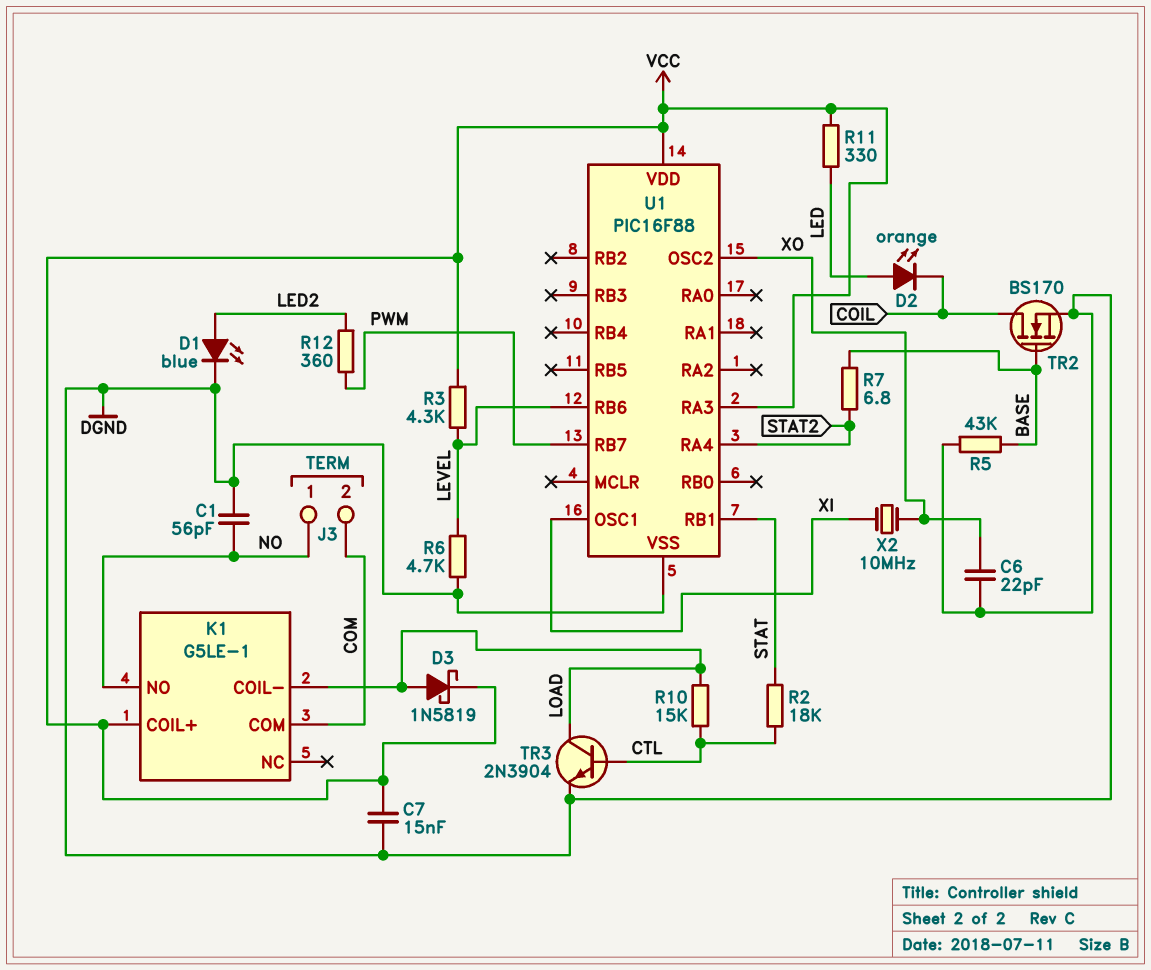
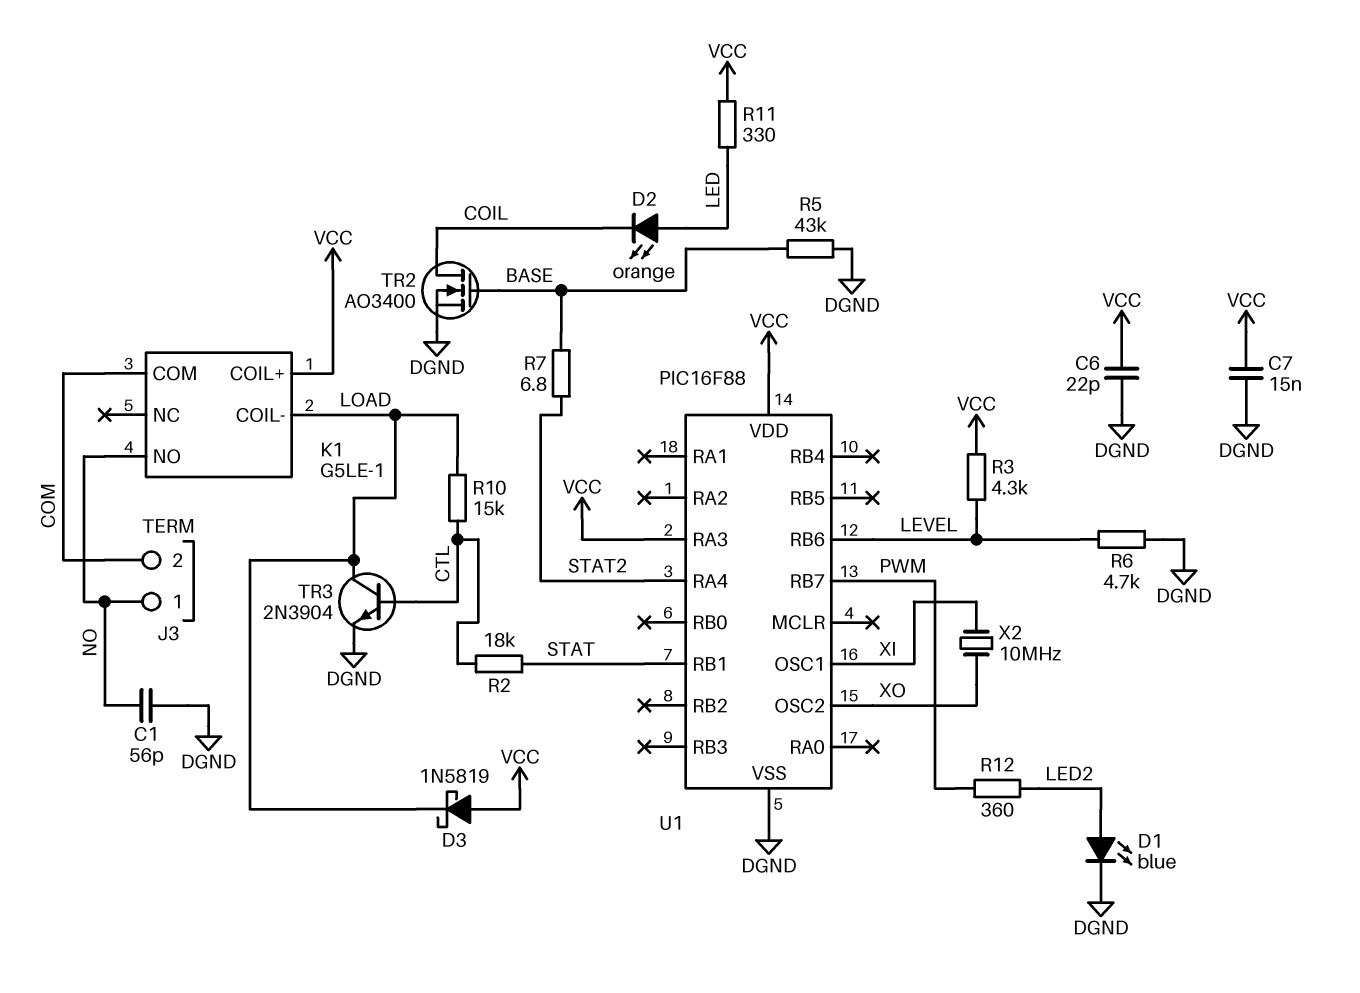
C6: 22pF (DGND, XO) -> 22pF (DGND, VCC)
D3: schottky 1N5819 (A LOAD, K VCC) -> schottky 1N5819 (A VCC, K LOAD)
TR2: NMOS BS170 (G BASE, D COIL, S DGND) -> NMOS AO3400 (G BASE, D COIL, S DGND)

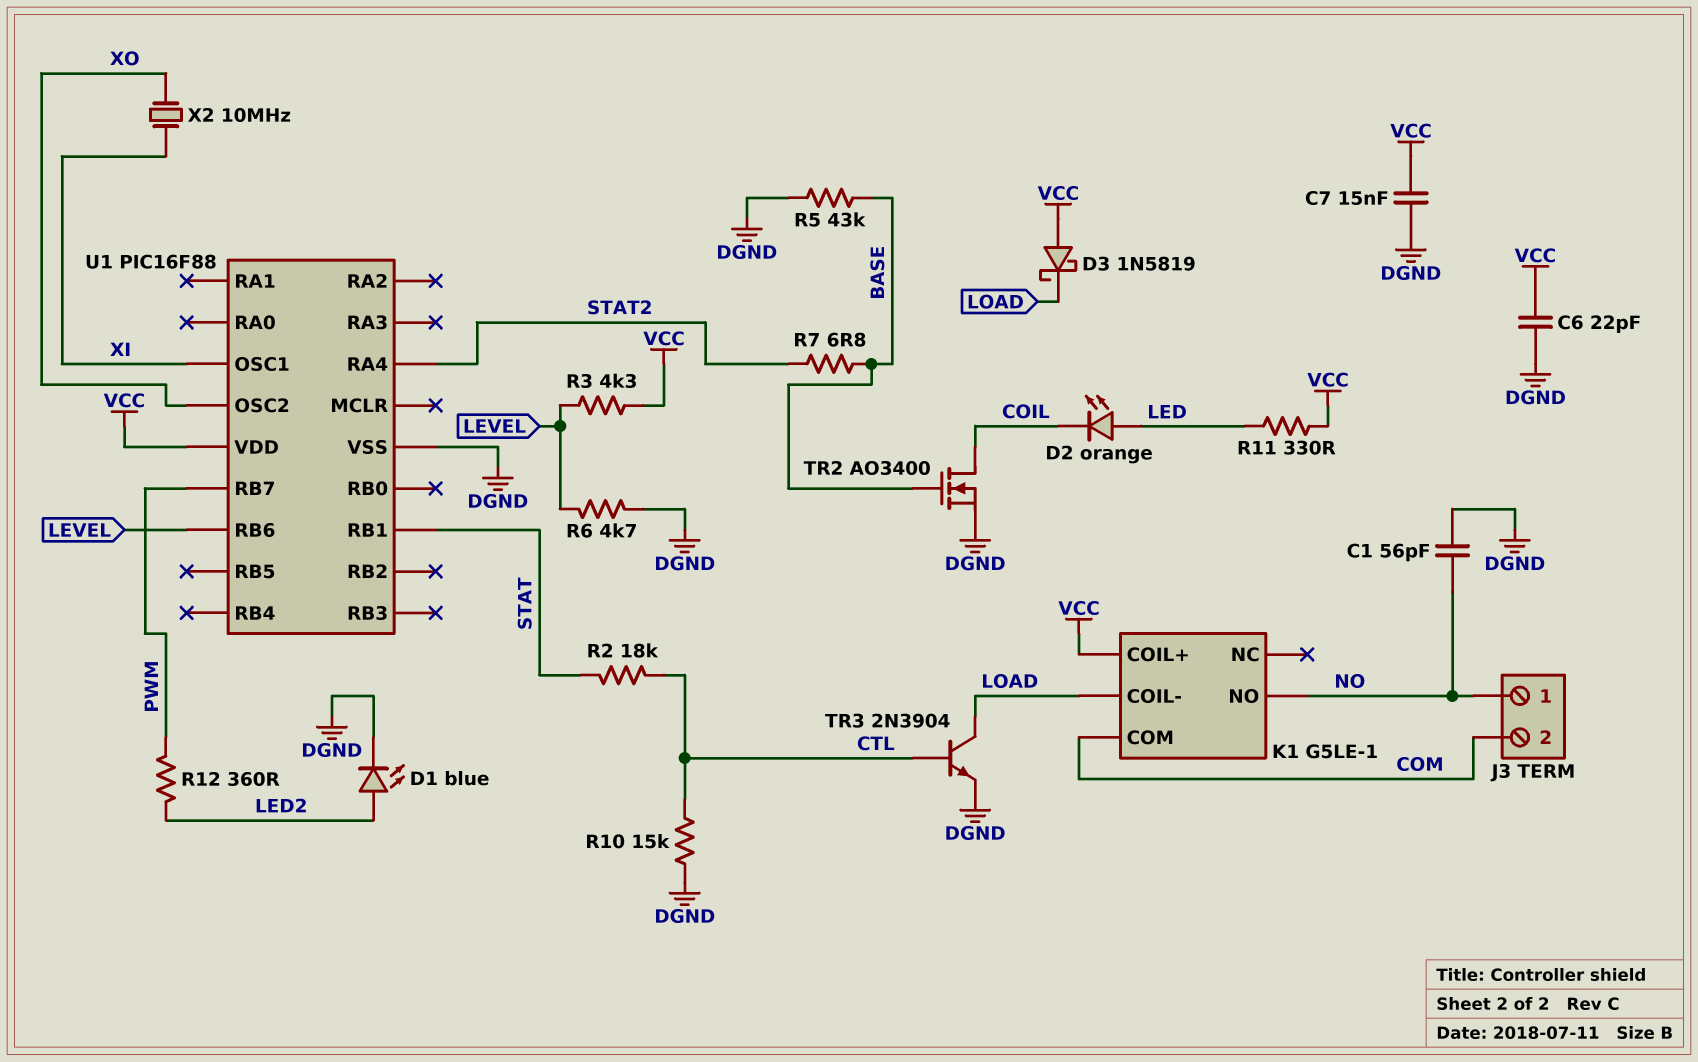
R10: 15k (CTL, LOAD) -> 15k (CTL, DGND)
U1 pin RA3: VCC -> none

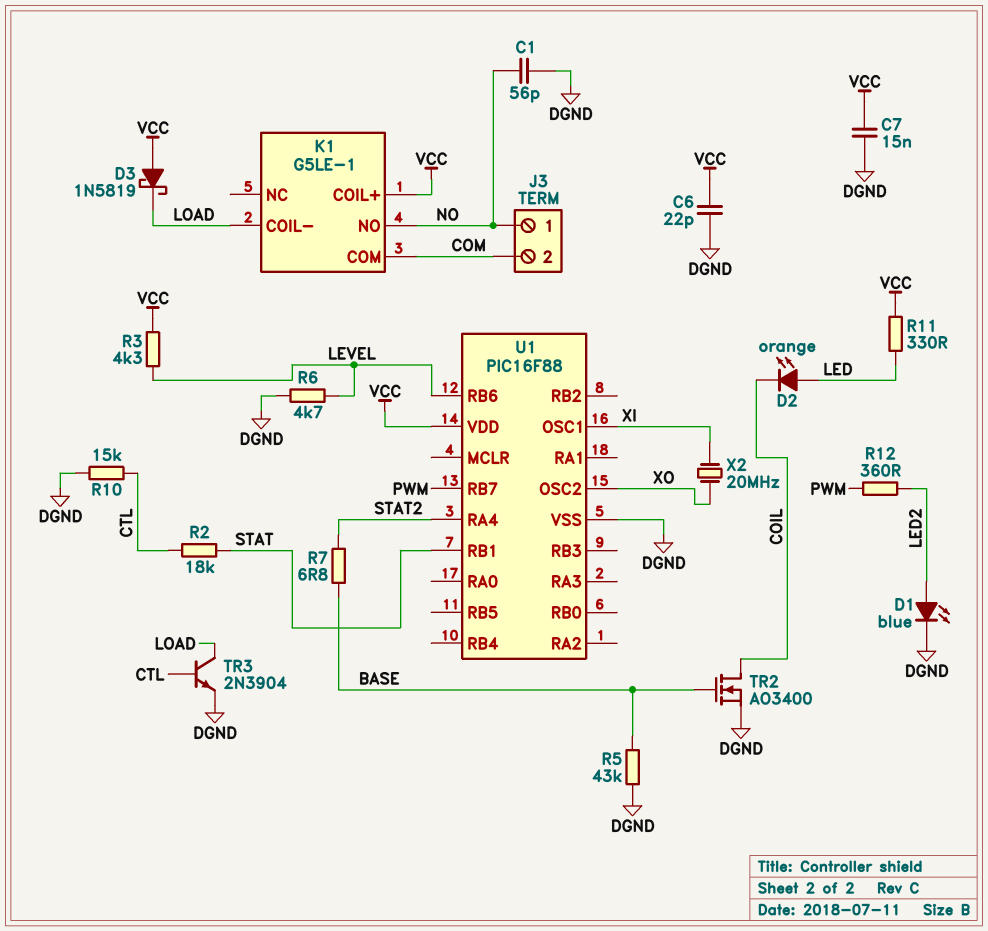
X2: 10MHz (XI, XO) -> 20MHz (XI, XO)

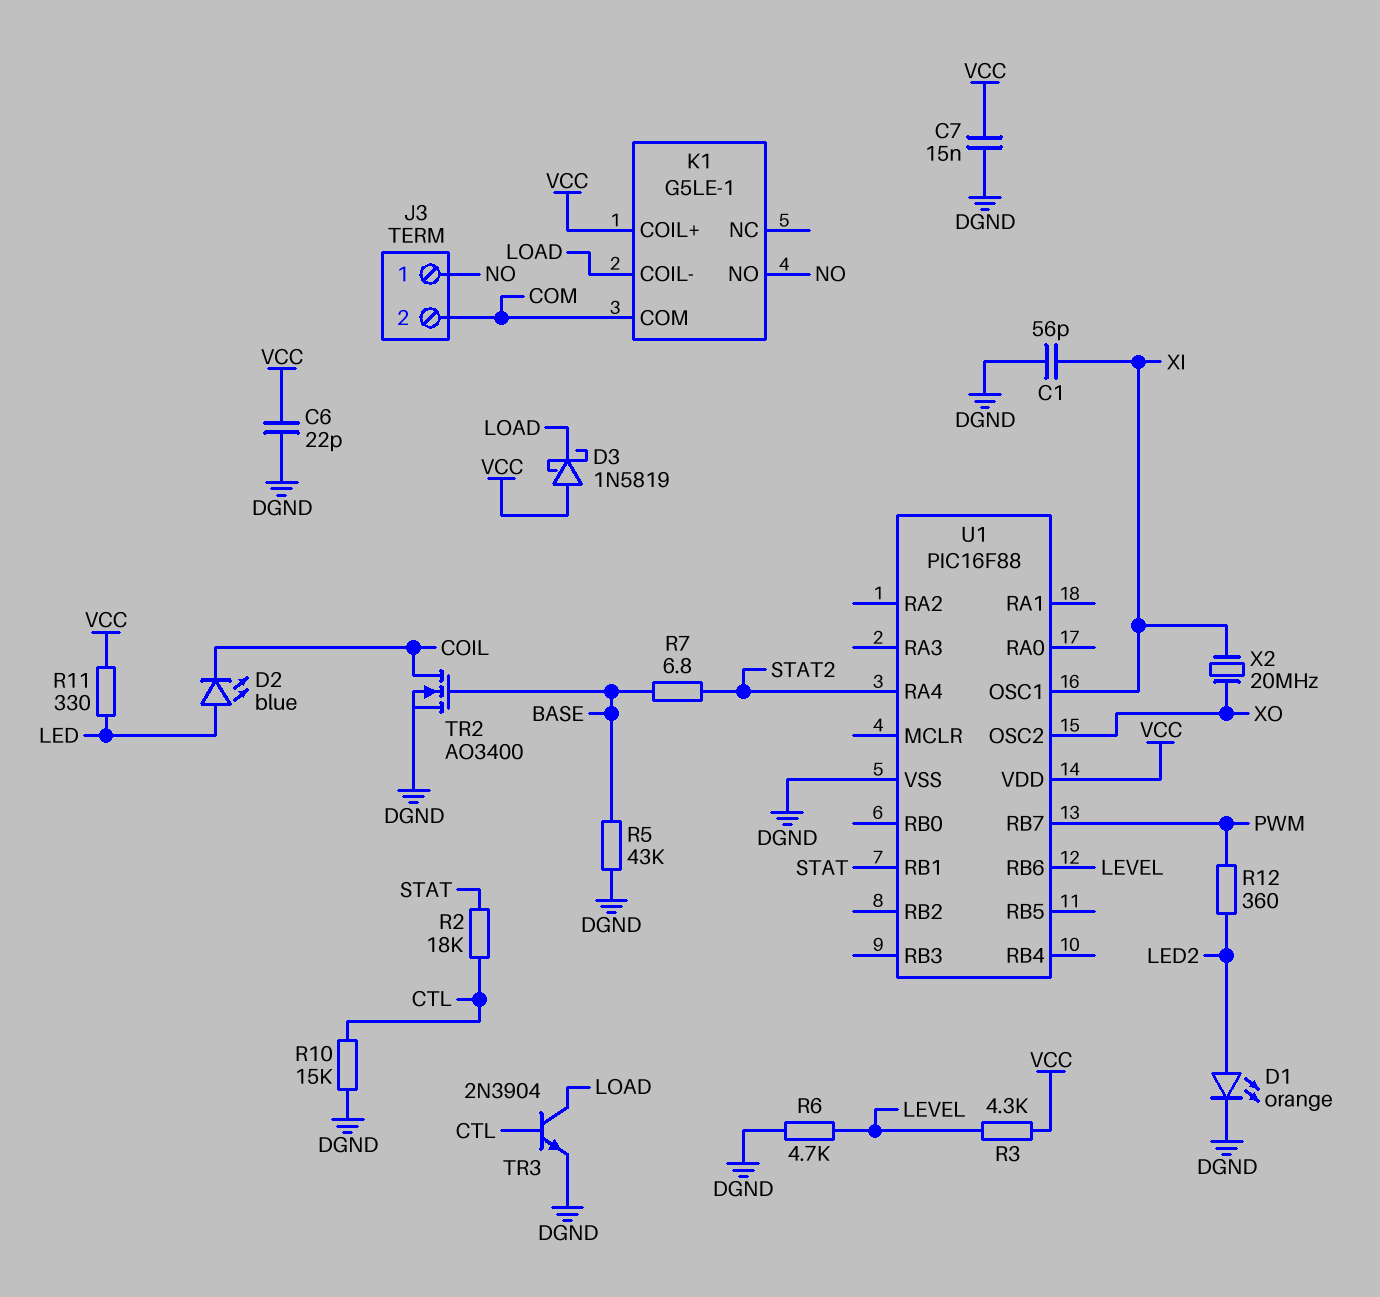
C1: 56pF (DGND, NO) -> 56pF (DGND, XI)
D1: LED blue (A LED2, K DGND) -> LED orange (A LED2, K DGND)
D2: LED orange (A LED, K COIL) -> LED blue (A LED, K COIL)

